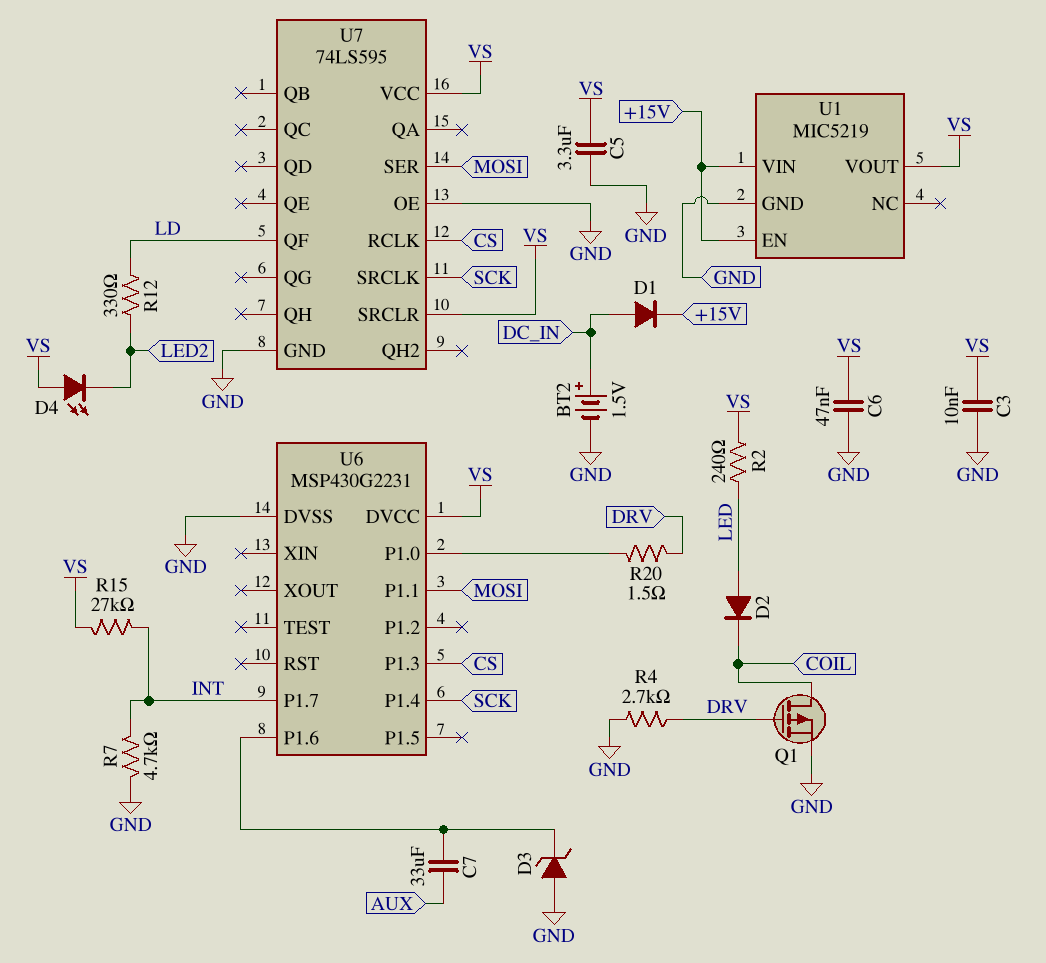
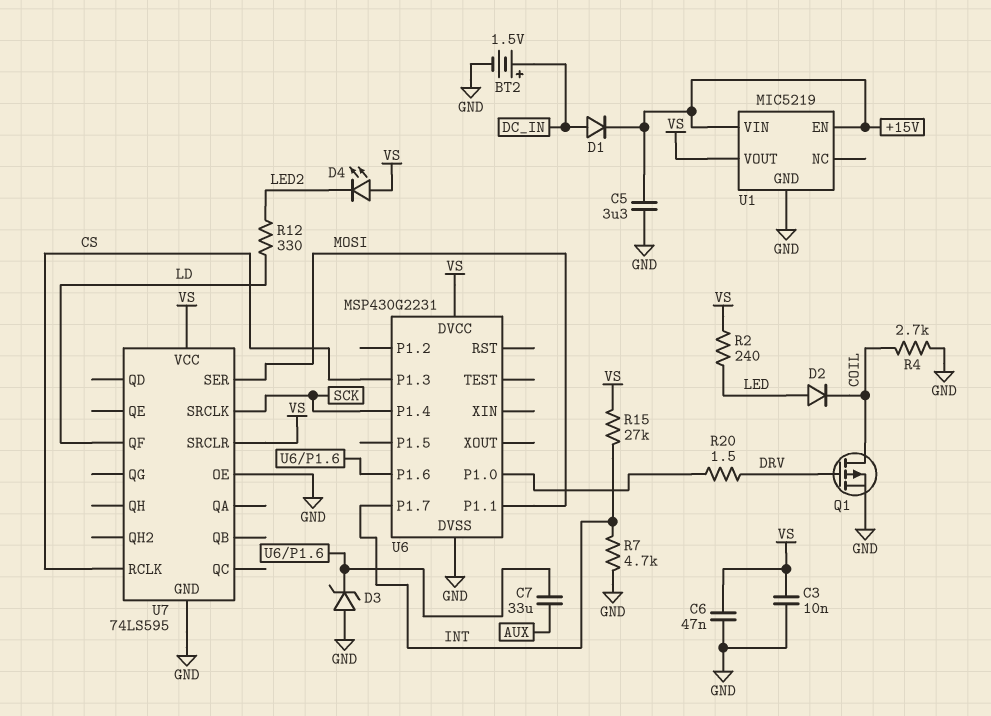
C5: 3.3uF (GND, VS) -> 3.3uF (+15V, GND)
R4: 2.7k (DRV, GND) -> 2.7k (COIL, GND)

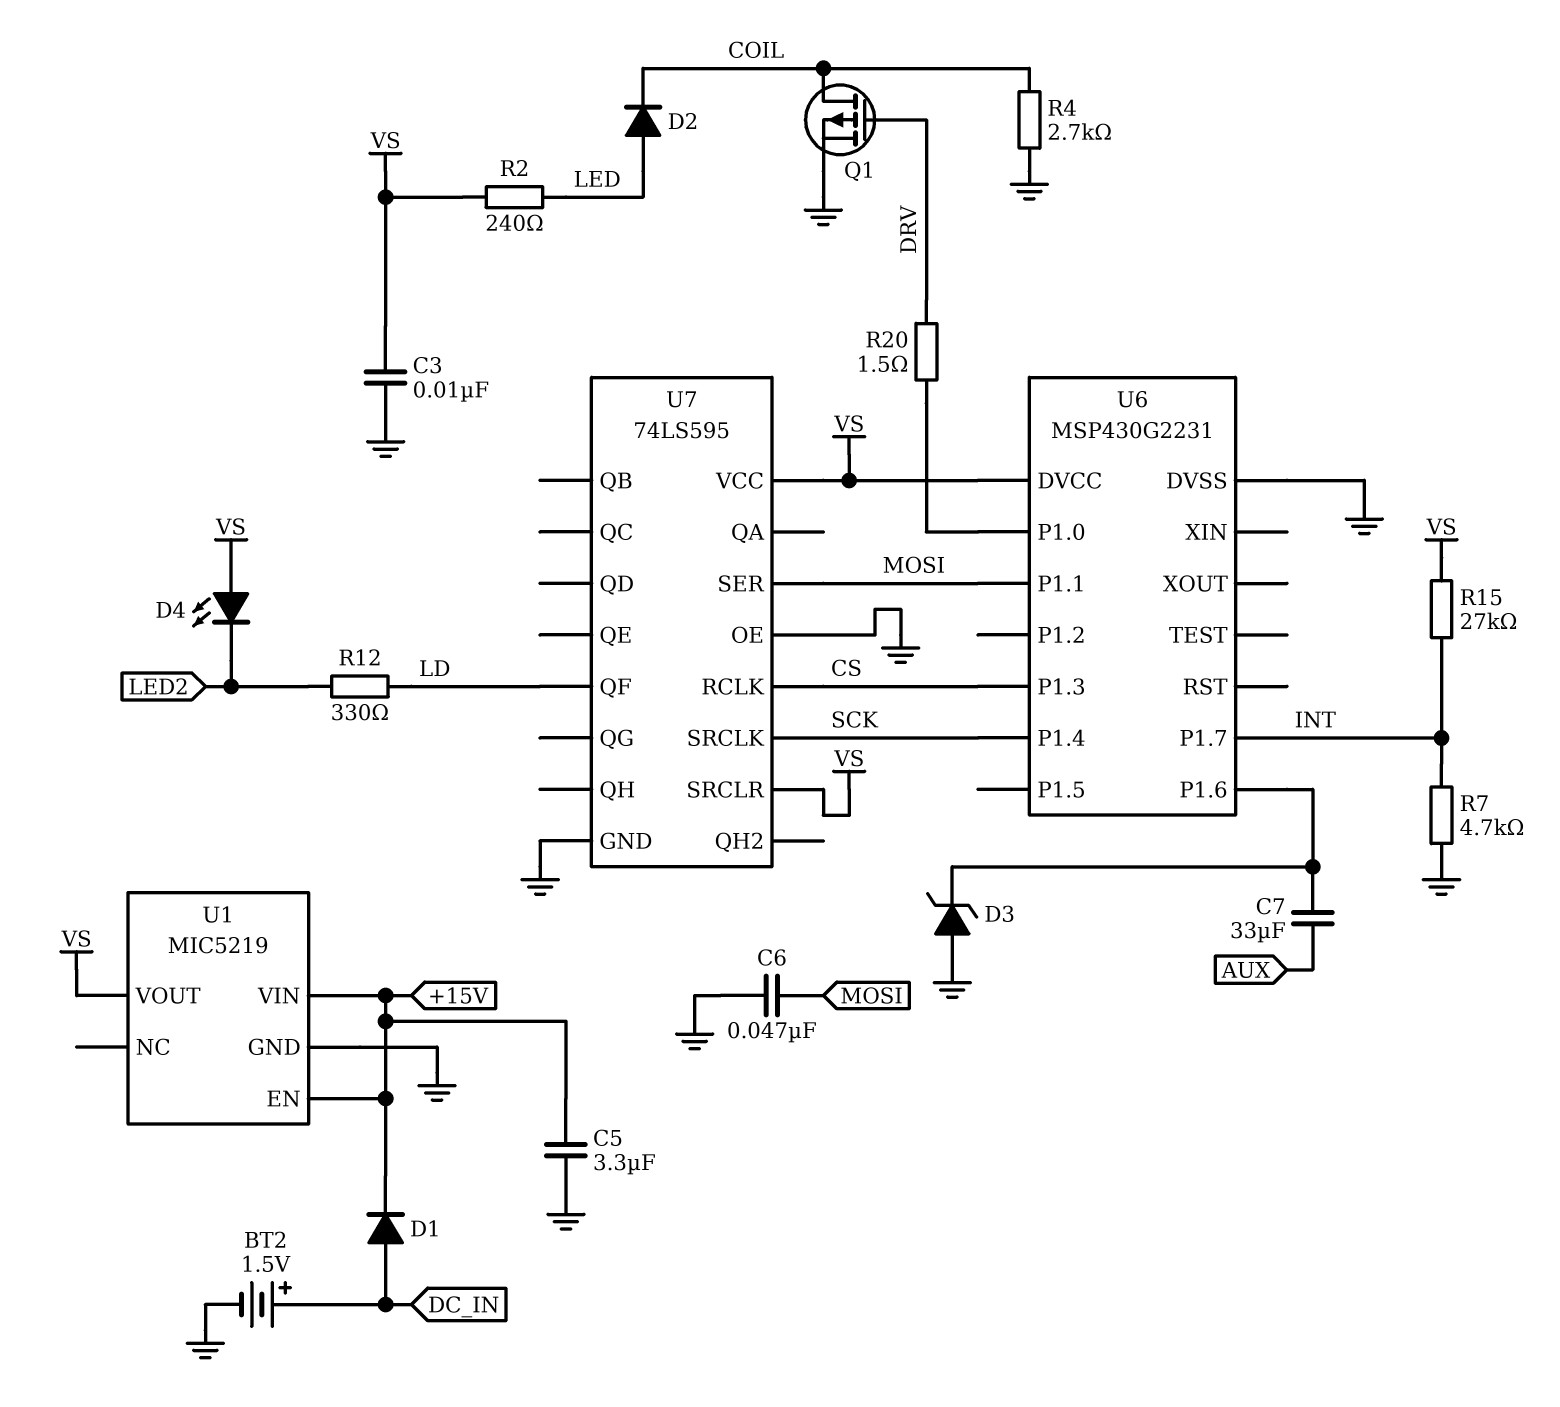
C6: 47nF (GND, VS) -> 47nF (GND, MOSI)

